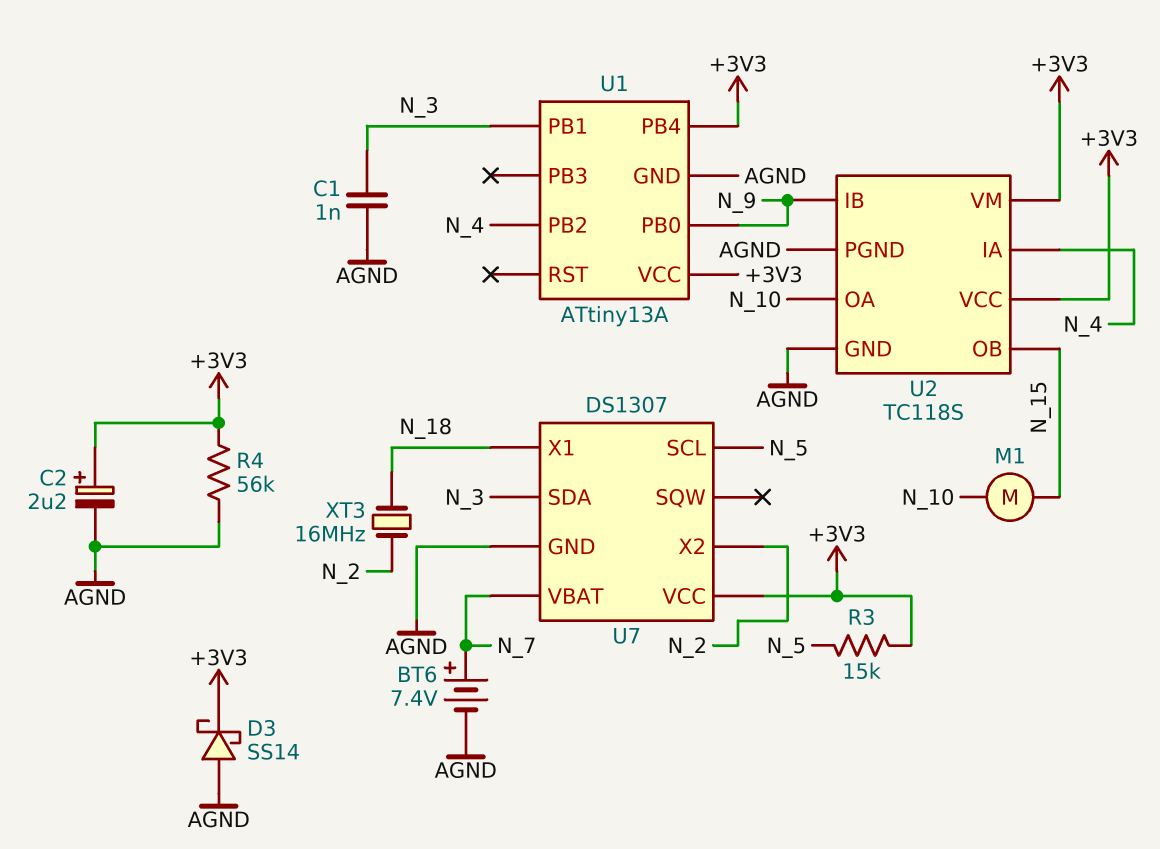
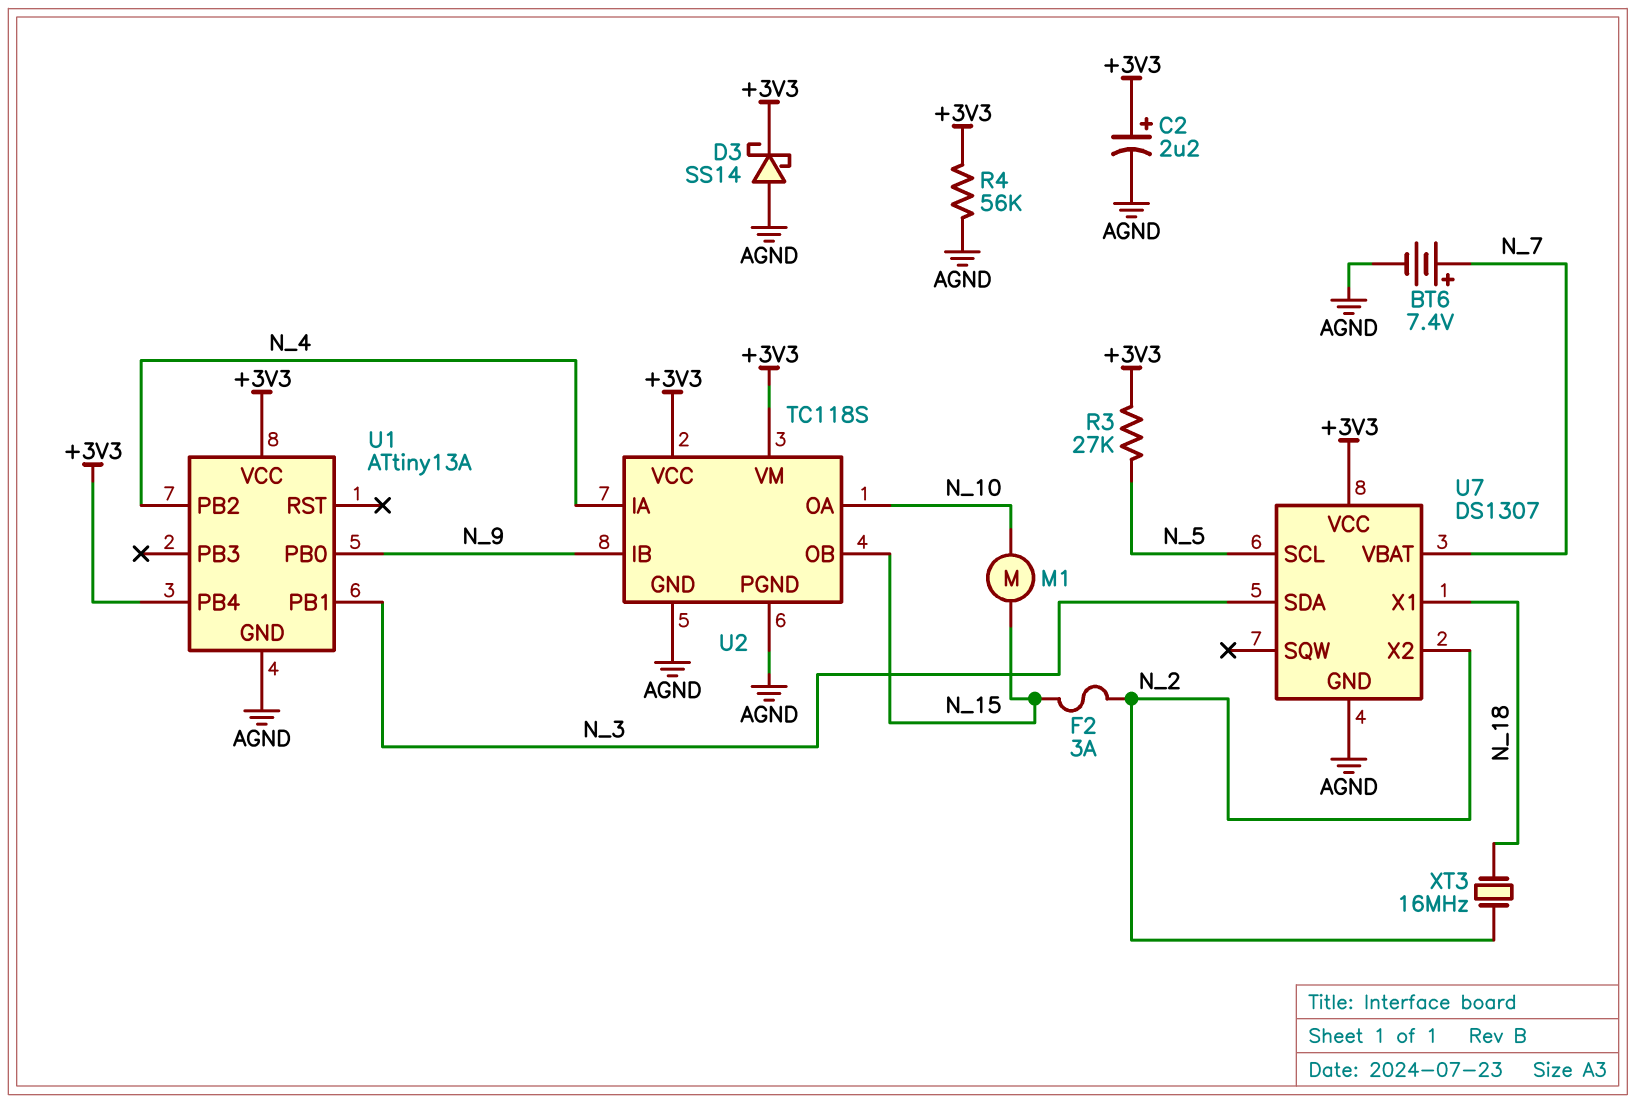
C1: 1nF (AGND, N_3) -> none
F2: none -> 3A (N_2, N_15)
R3: 15k (+3V3, N_5) -> 27k (+3V3, N_5)

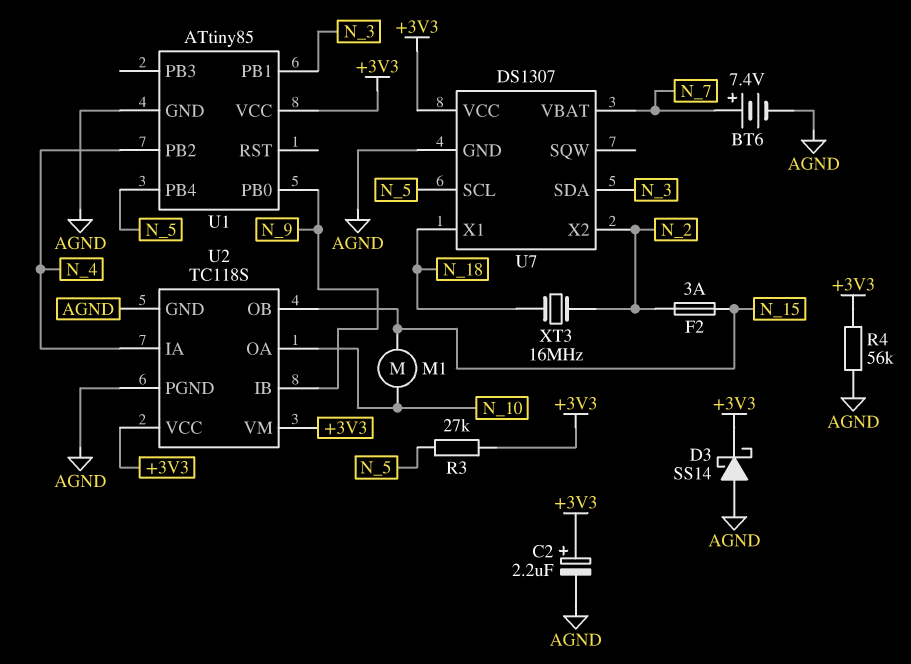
U1: ATtiny13A -> ATtiny85
U1 pin PB4: +3V3 -> N_5

